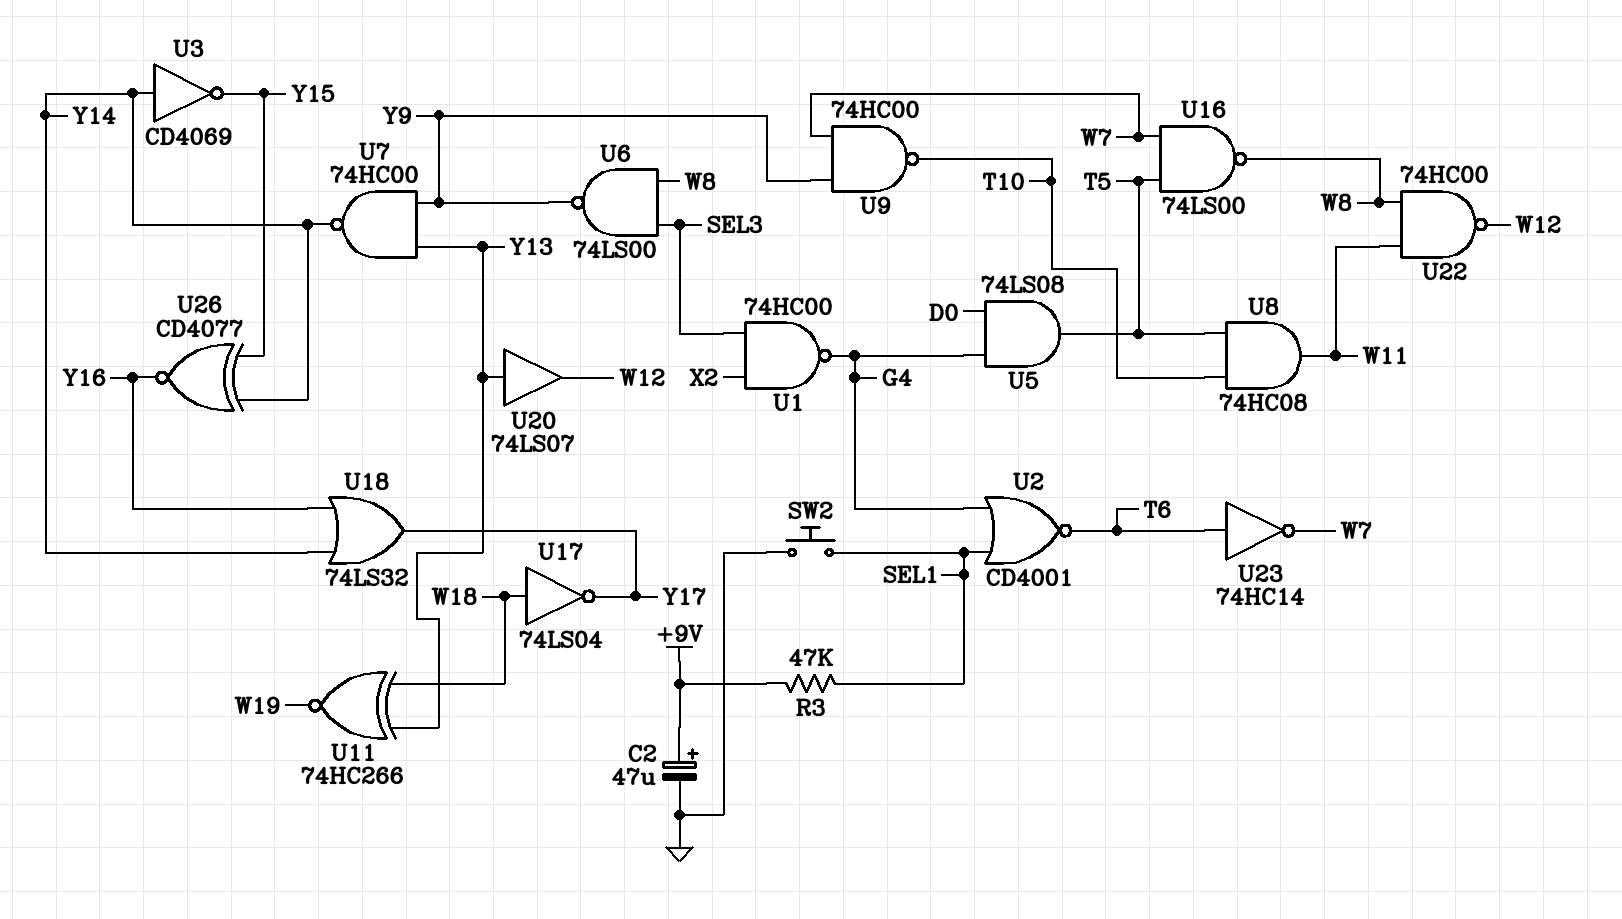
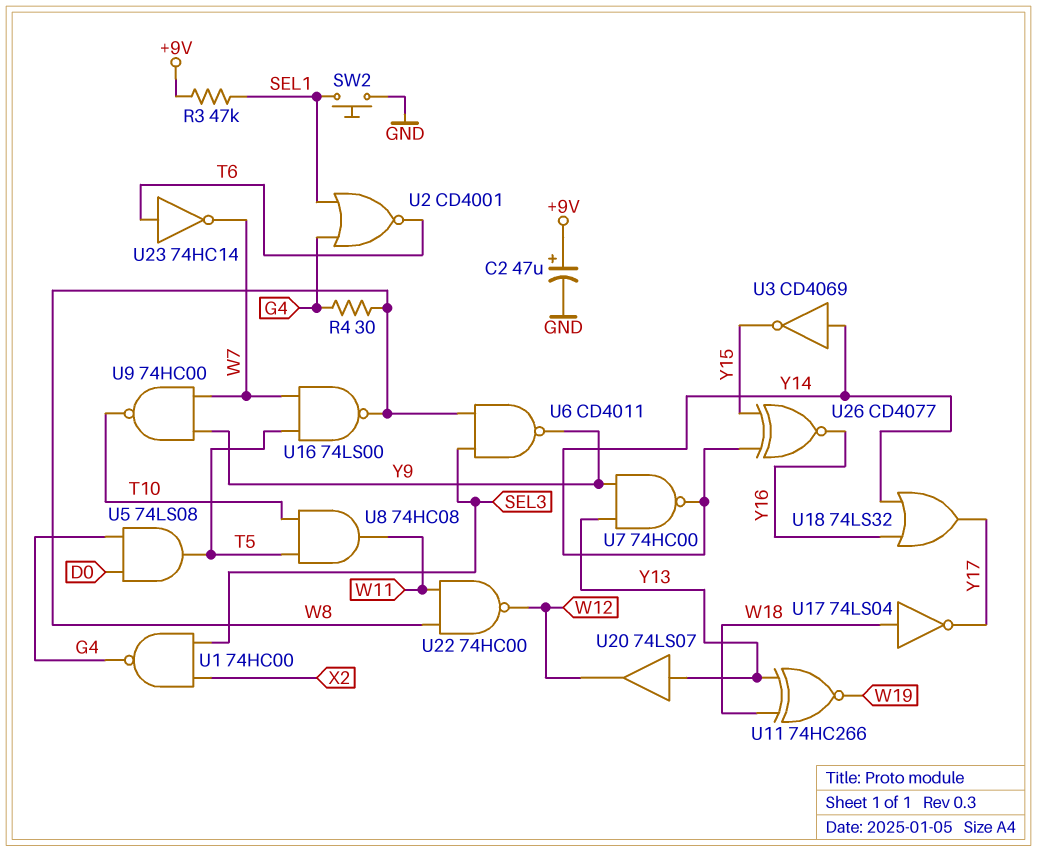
R4: none -> 30 (G4, W8)
U6: NAND 74LS00 (in SEL3, in W8, out Y9) -> NAND CD4011 (in SEL3, in W8, out Y9)

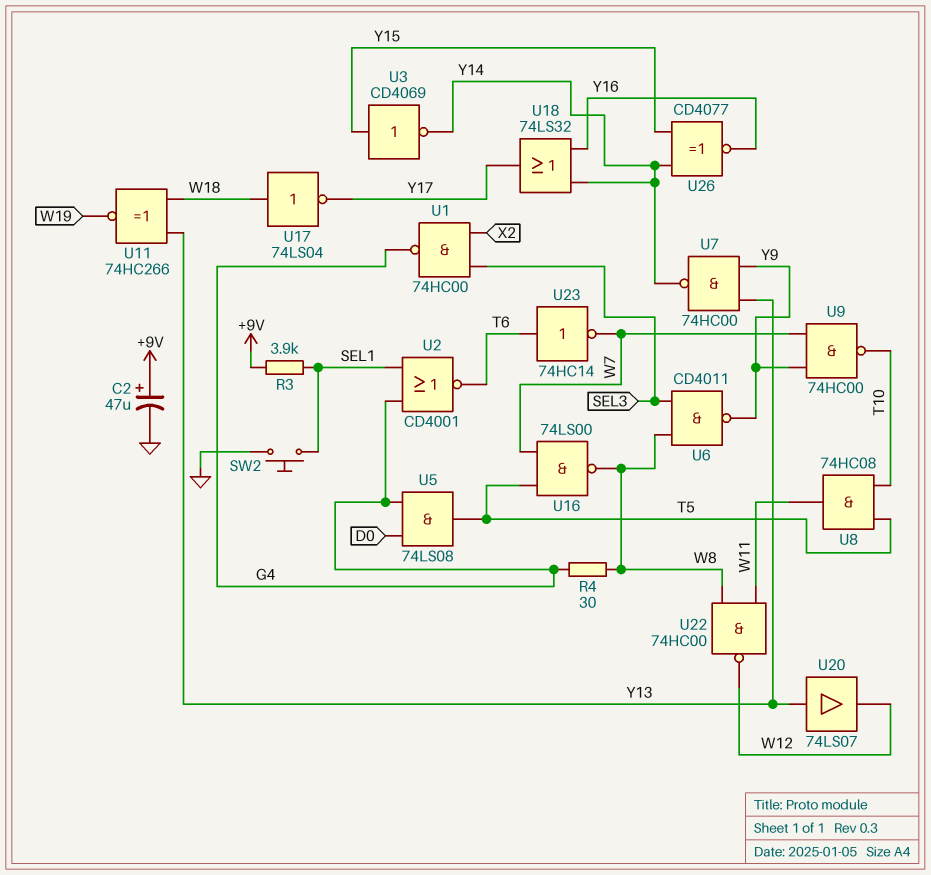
R3: 47k (+9V, SEL1) -> 3.9k (+9V, SEL1)
U3: NOT CD4069 (in Y14, out Y15) -> NOT CD4069 (in Y15, out Y14)

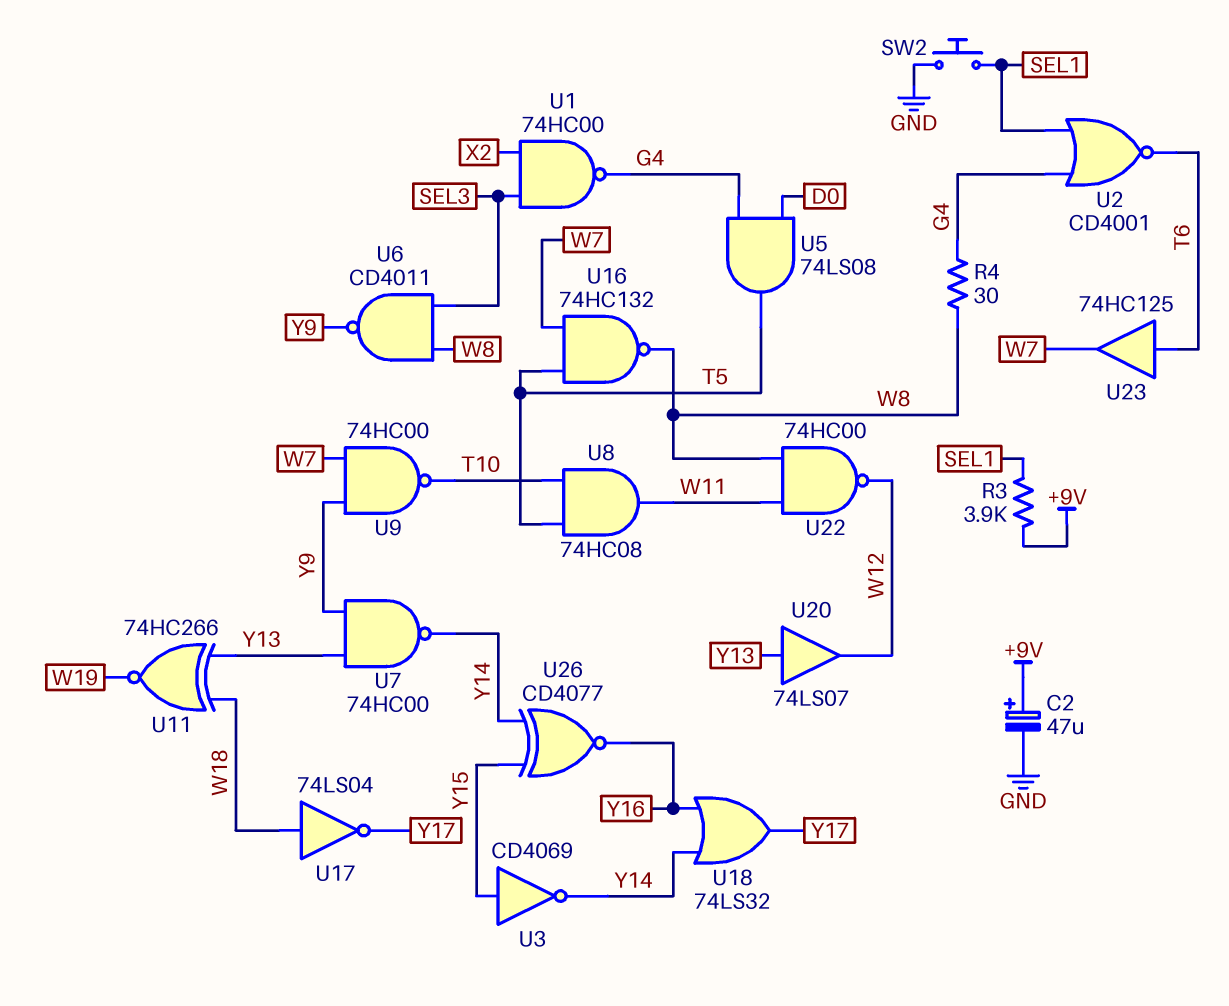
U16: NAND 74LS00 (in T5, in W7, out W8) -> NAND 74HC132 (in T5, in W7, out W8)
U23: NOT 74HC14 (in T6, out W7) -> buffer 74HC125 (in T6, out W7)

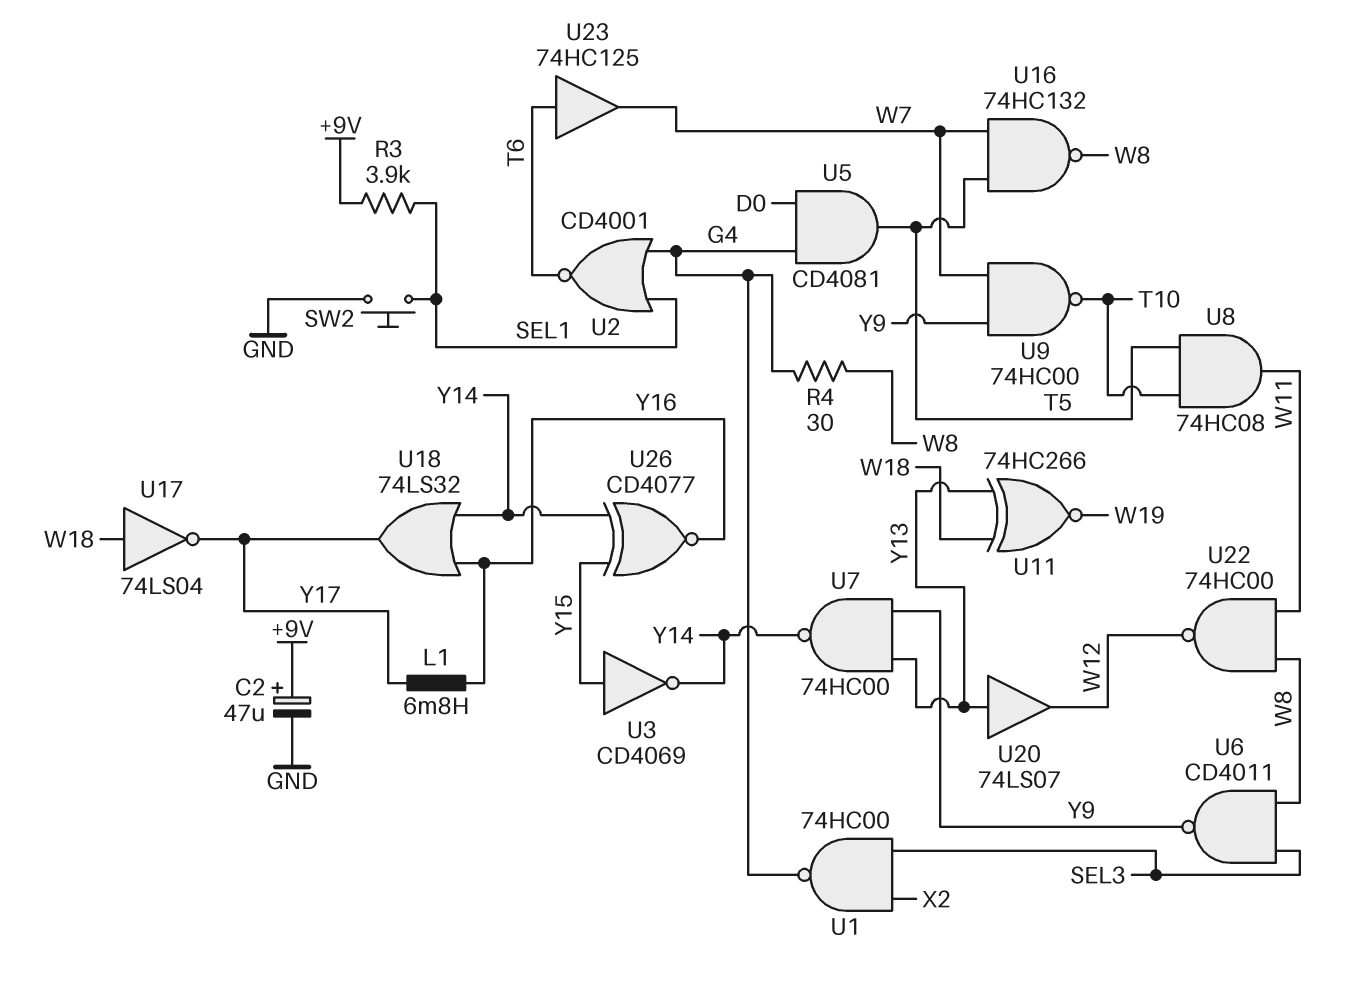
L1: none -> 6.8mH (Y16, Y17)
U5: AND 74LS08 (in D0, in G4, out T5) -> AND CD4081 (in D0, in G4, out T5)

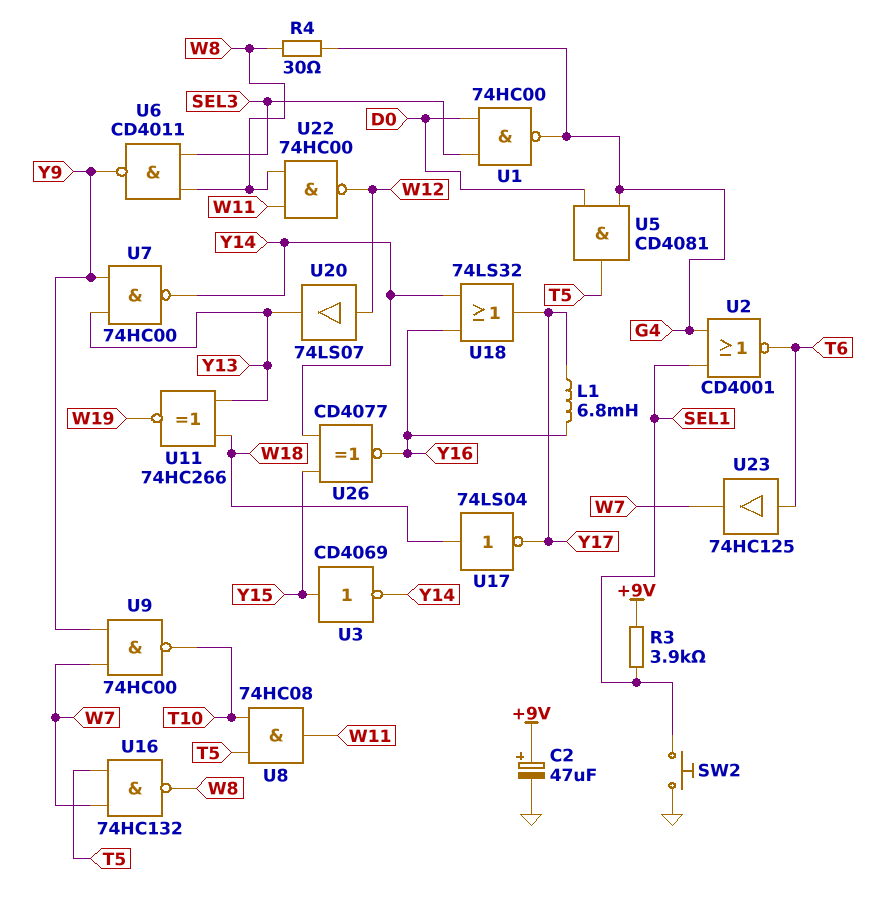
U1: NAND 74HC00 (in SEL3, in X2, out G4) -> NAND 74HC00 (in D0, in SEL3, out G4)
U20: buffer 74LS07 (in Y13, out W12) -> buffer 74LS07 (in W12, out Y13)

